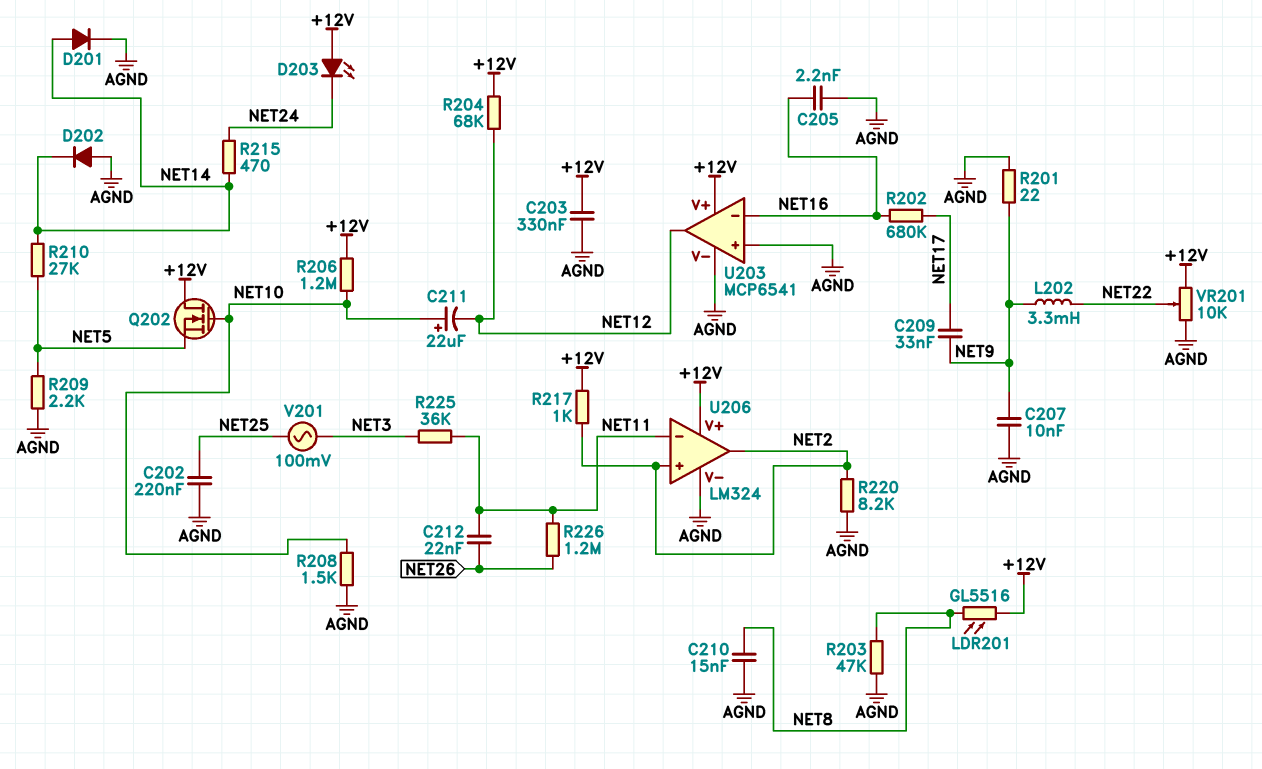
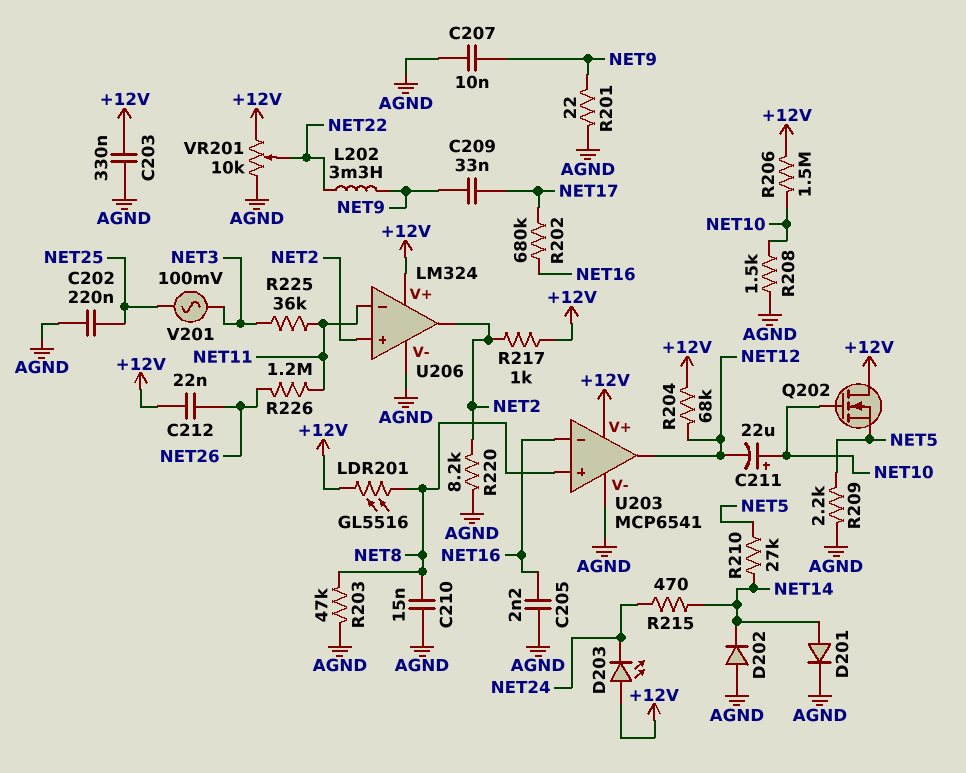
C212: 22nF (NET11, NET26) -> 22nF (+12V, NET26)
R206: 1.2M (+12V, NET10) -> 1.5M (+12V, NET10)
U203 pin in+: AGND -> NET8

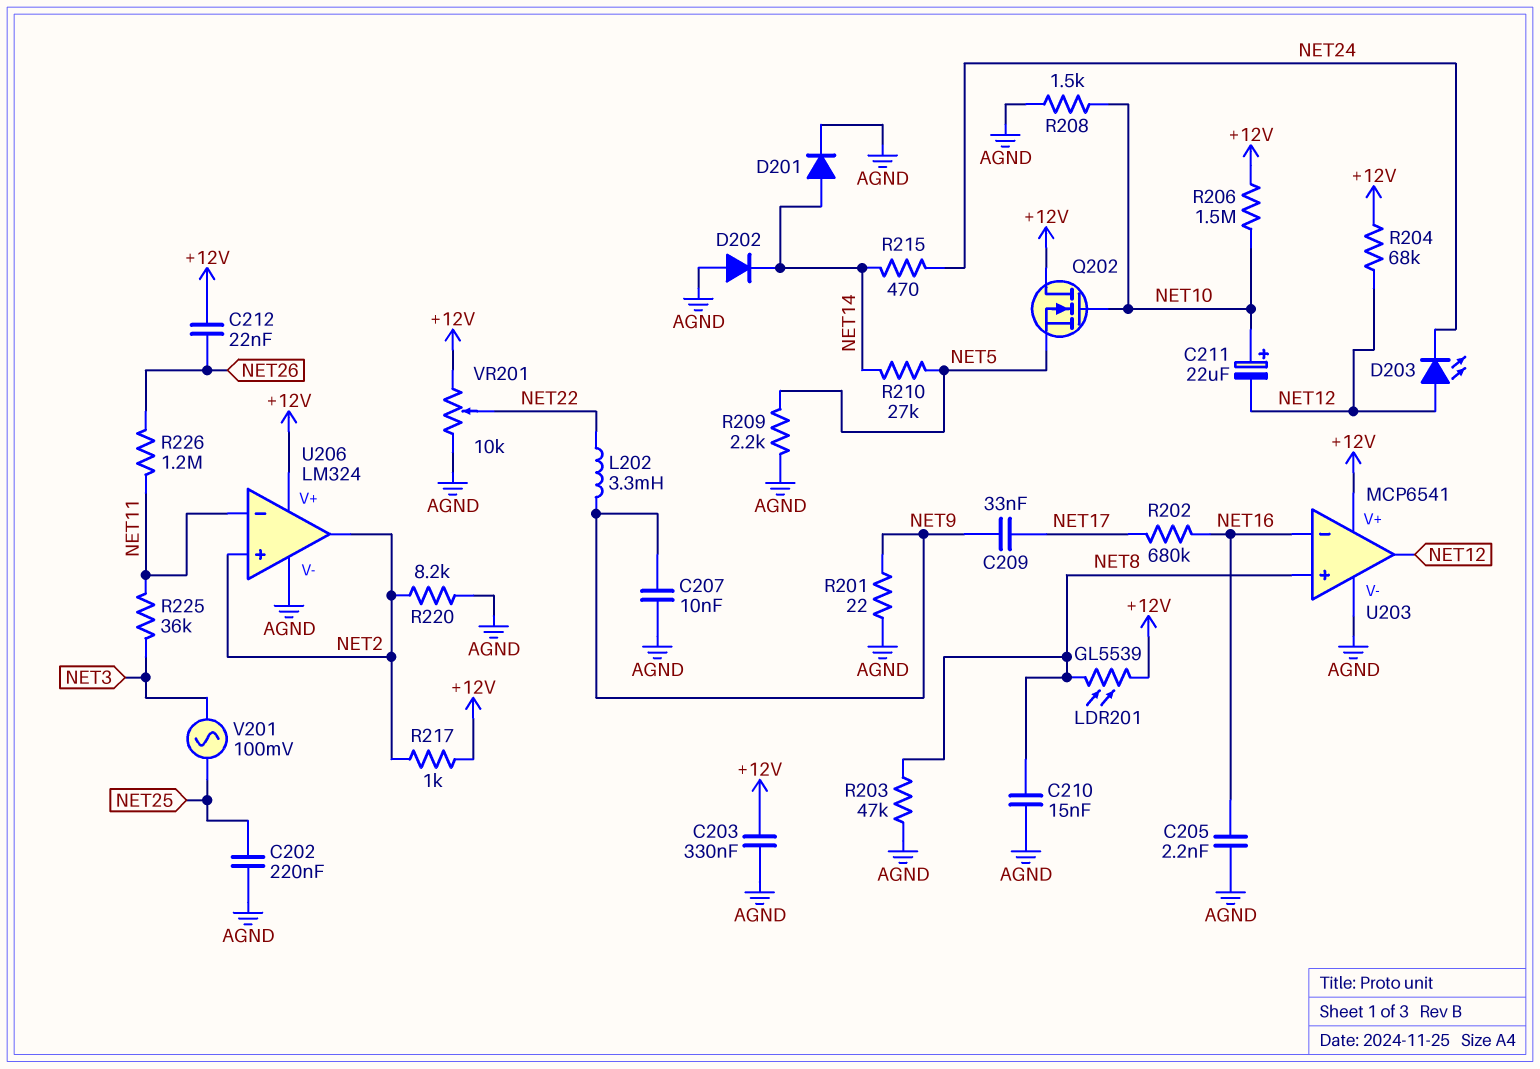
D203: LED (A +12V, K NET24) -> LED (A NET12, K NET24)
LDR201: GL5516 (+12V, NET8) -> GL5539 (+12V, NET8)

